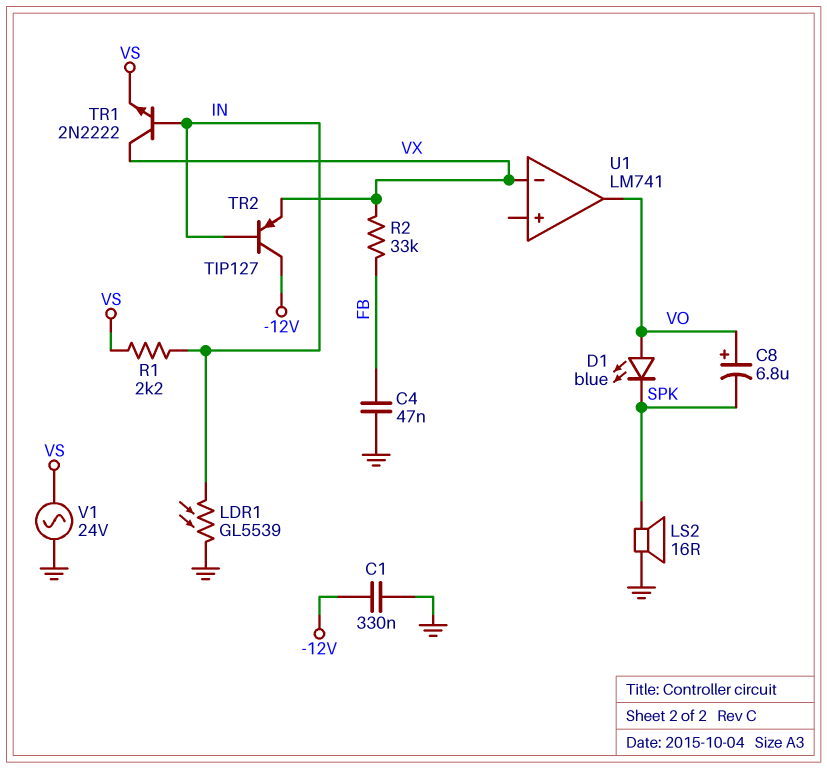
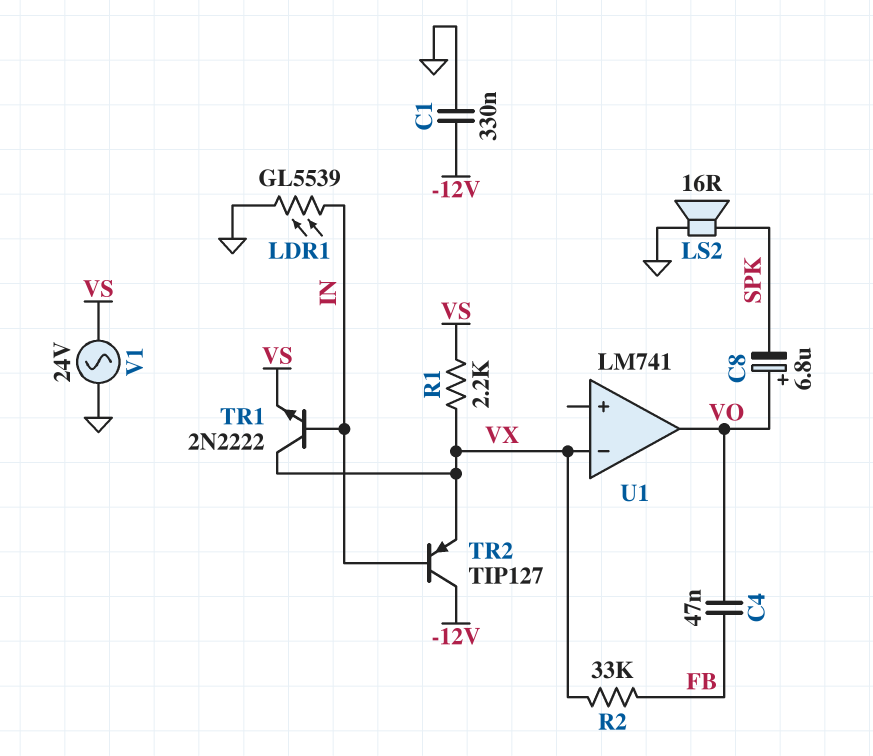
C4: 47nF (FB, GND) -> 47nF (FB, VO)
D1: LED blue (A VO, K SPK) -> none
R1: 2.2k (IN, VS) -> 2.2k (VS, VX)

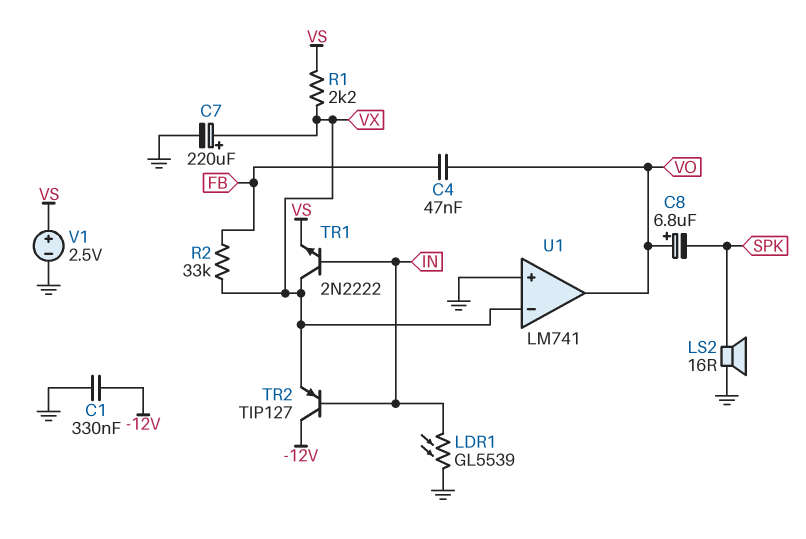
C7: none -> 220uF (plus VX, minus GND)
U1 pin in+: none -> GND
V1: AC 24V (GND, VS) -> 2.5V (plus VS, minus GND)

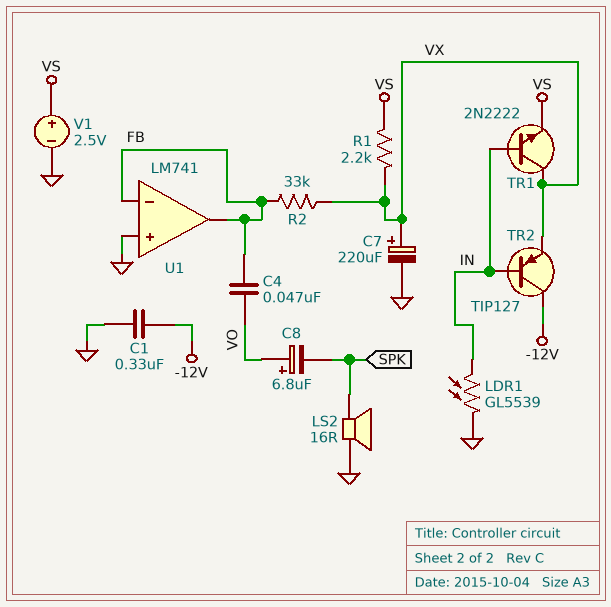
U1 pin in-: VX -> FB
U1 pin out: VO -> FB

